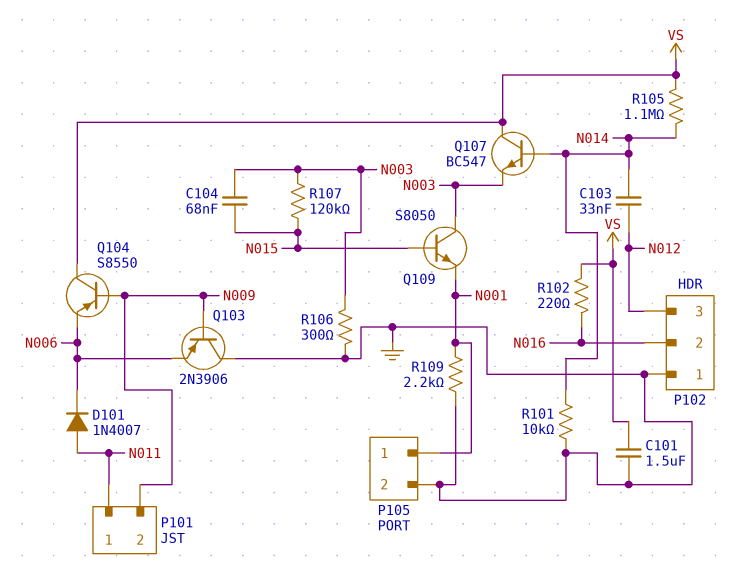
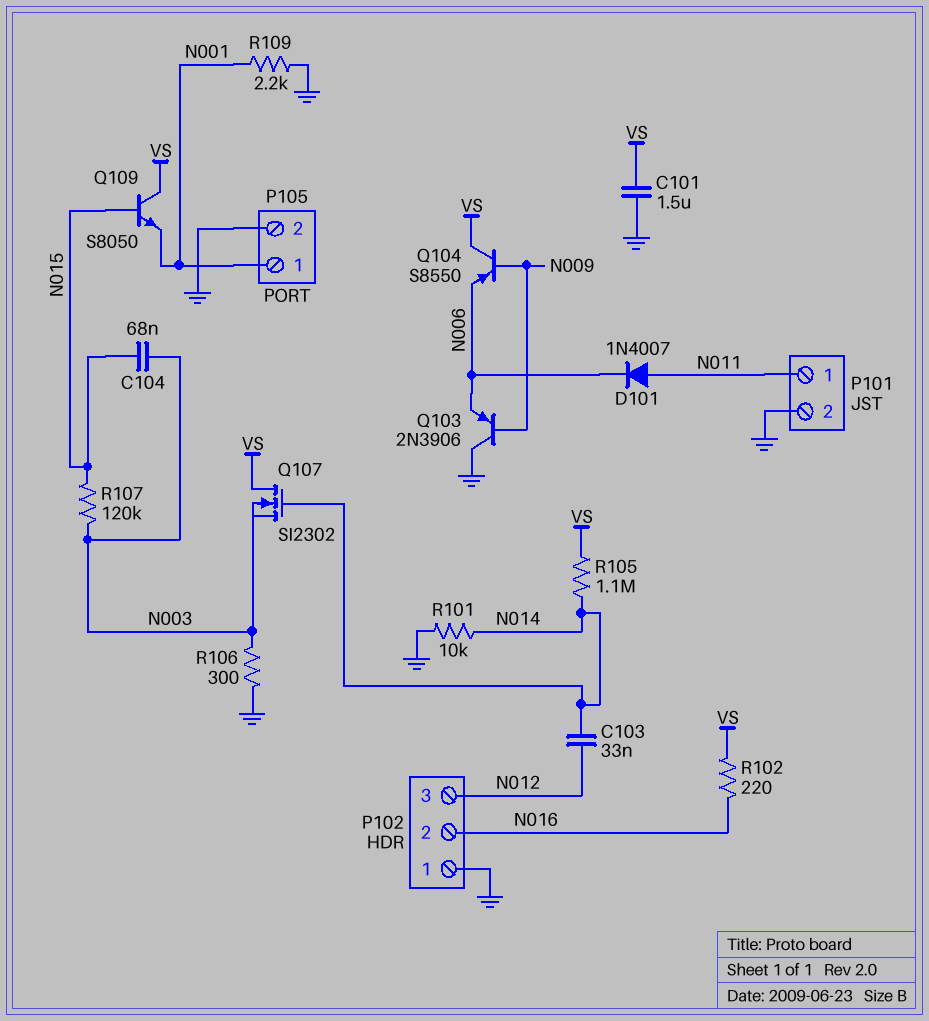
P101 pin 2: N009 -> GND
Q107: NPN BC547 (B N014, C VS, E N003) -> NMOS SI2302 (G N014, D VS, S N003)
Q109: NPN S8050 (B N015, C N003, E N001) -> NPN S8050 (B N015, C VS, E N001)

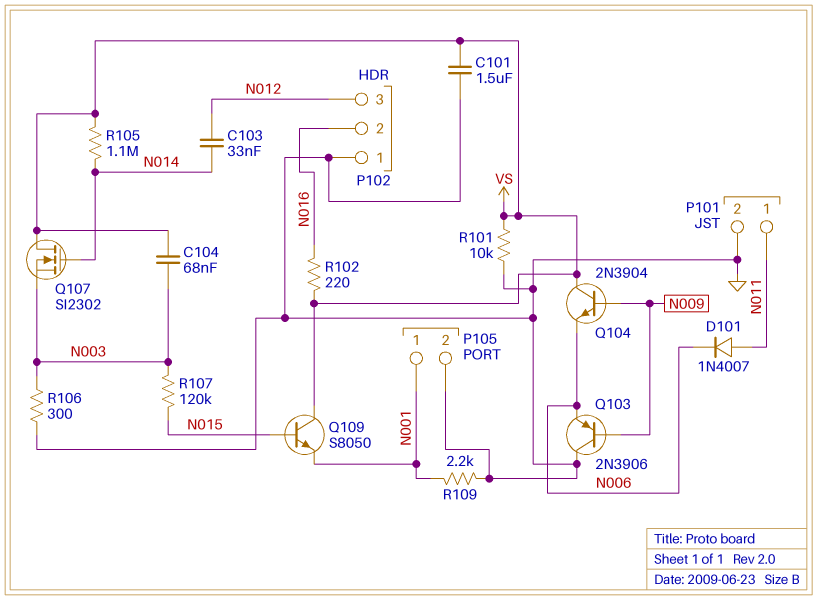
C104: 68nF (N003, N015) -> 68nF (N003, VS)
Q104: PNP S8550 (B N009, C VS, E N006) -> NPN 2N3904 (B N009, C VS, E N006)
R101: 10k (GND, N014) -> 10k (GND, VS)

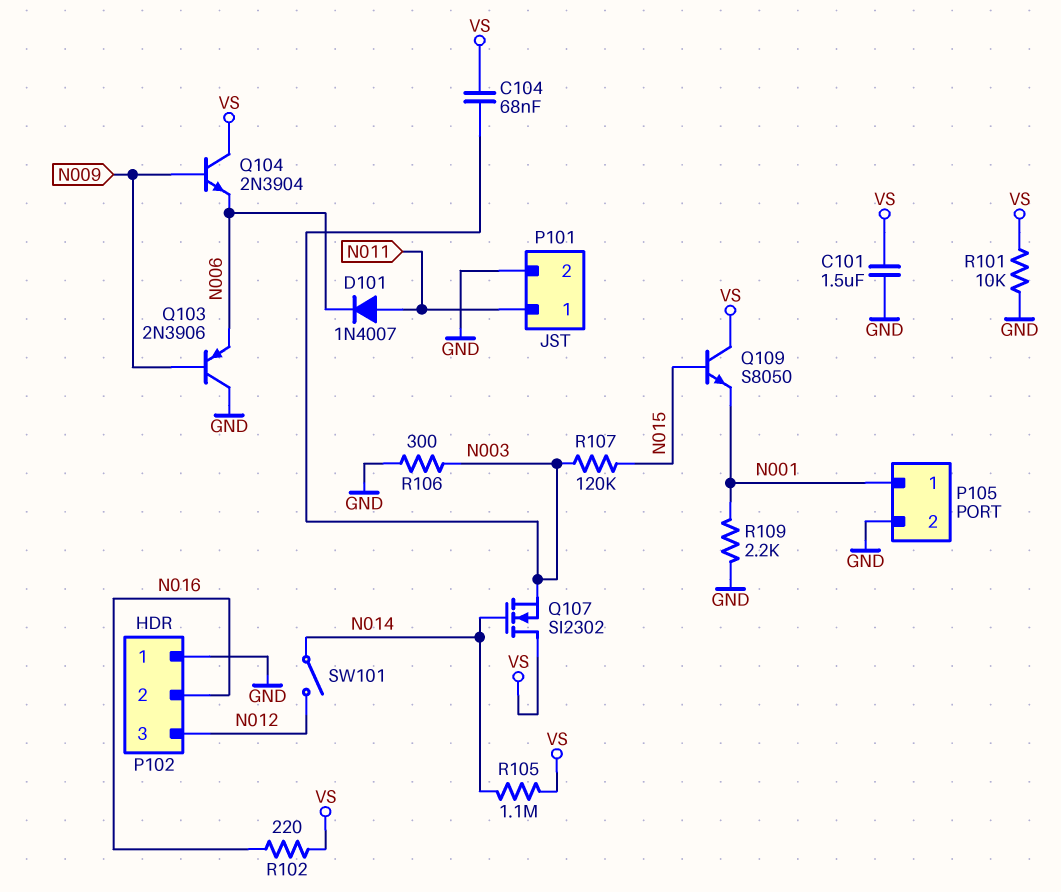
C103: 33nF (N012, N014) -> none
SW101: none -> switch (N012, N014)

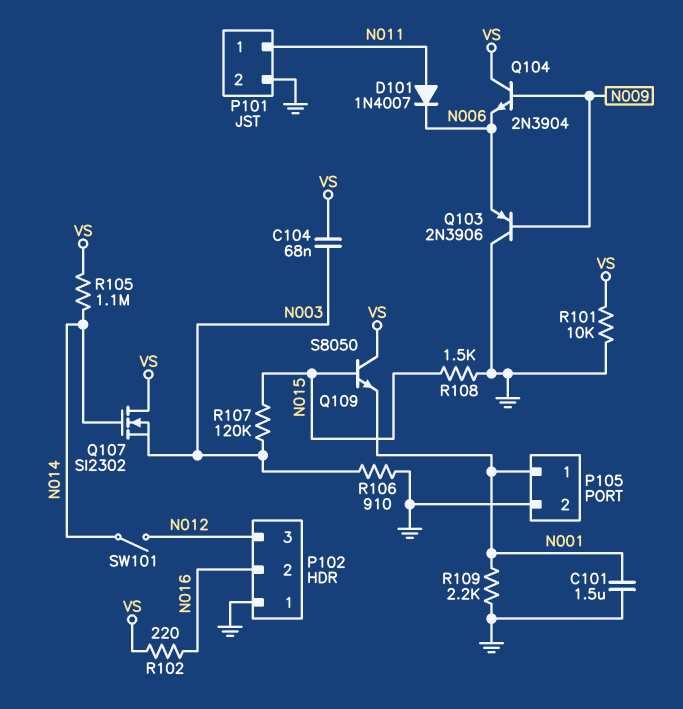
C101: 1.5uF (GND, VS) -> 1.5uF (GND, N001)
R106: 300 (GND, N003) -> 910 (GND, N003)
R108: none -> 1.5k (GND, N015)

